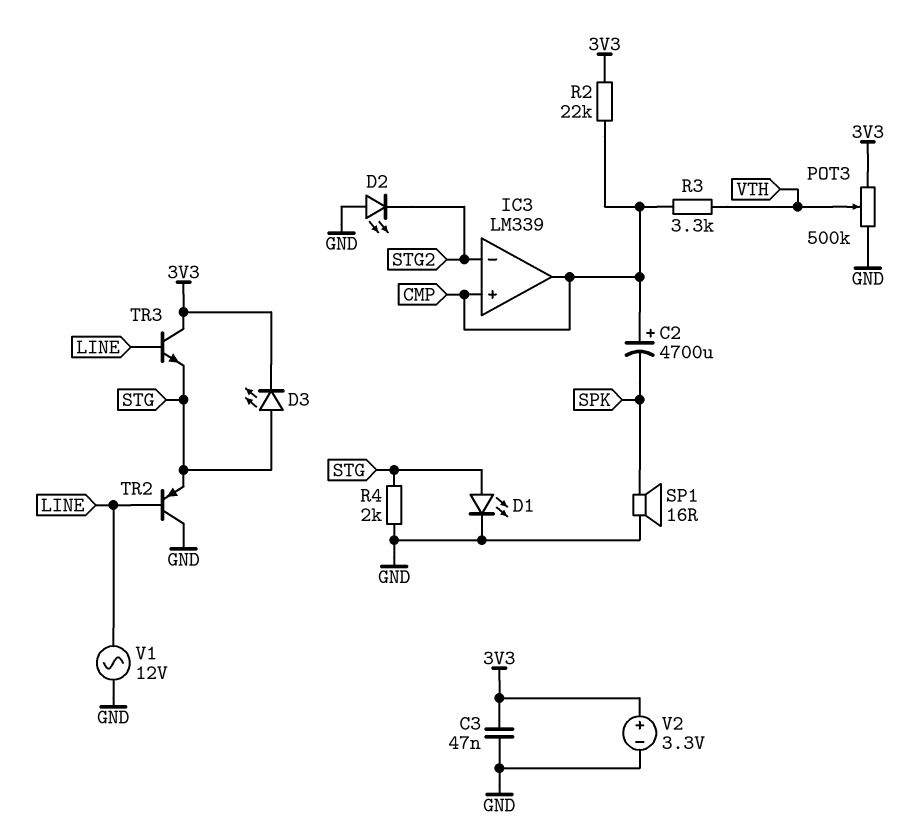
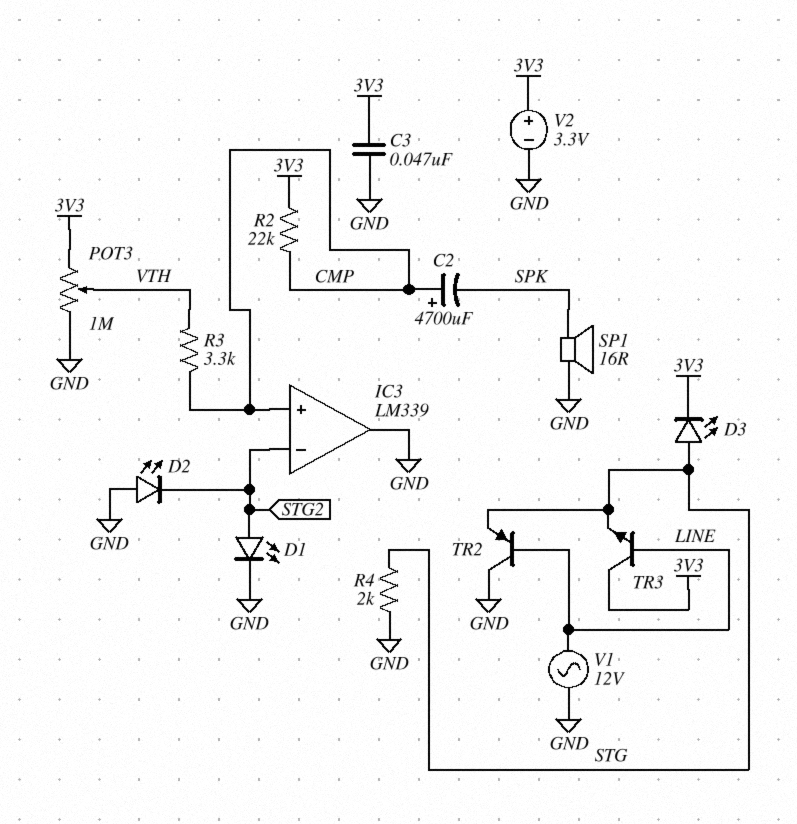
D1: LED (A STG, K GND) -> LED (A STG2, K GND)
IC3 pin out: CMP -> GND
POT3: 500k (3V3, GND, wiper VTH) -> 1M (3V3, GND, wiper VTH)

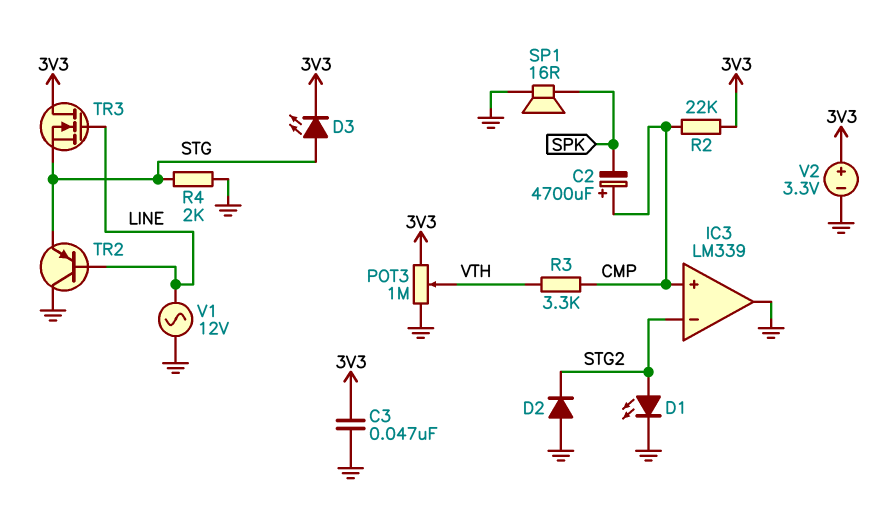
D2: LED (A GND, K STG2) -> diode (A GND, K STG2)
TR3: NPN (B LINE, C 3V3, E STG) -> NMOS (G LINE, D 3V3, S STG)

